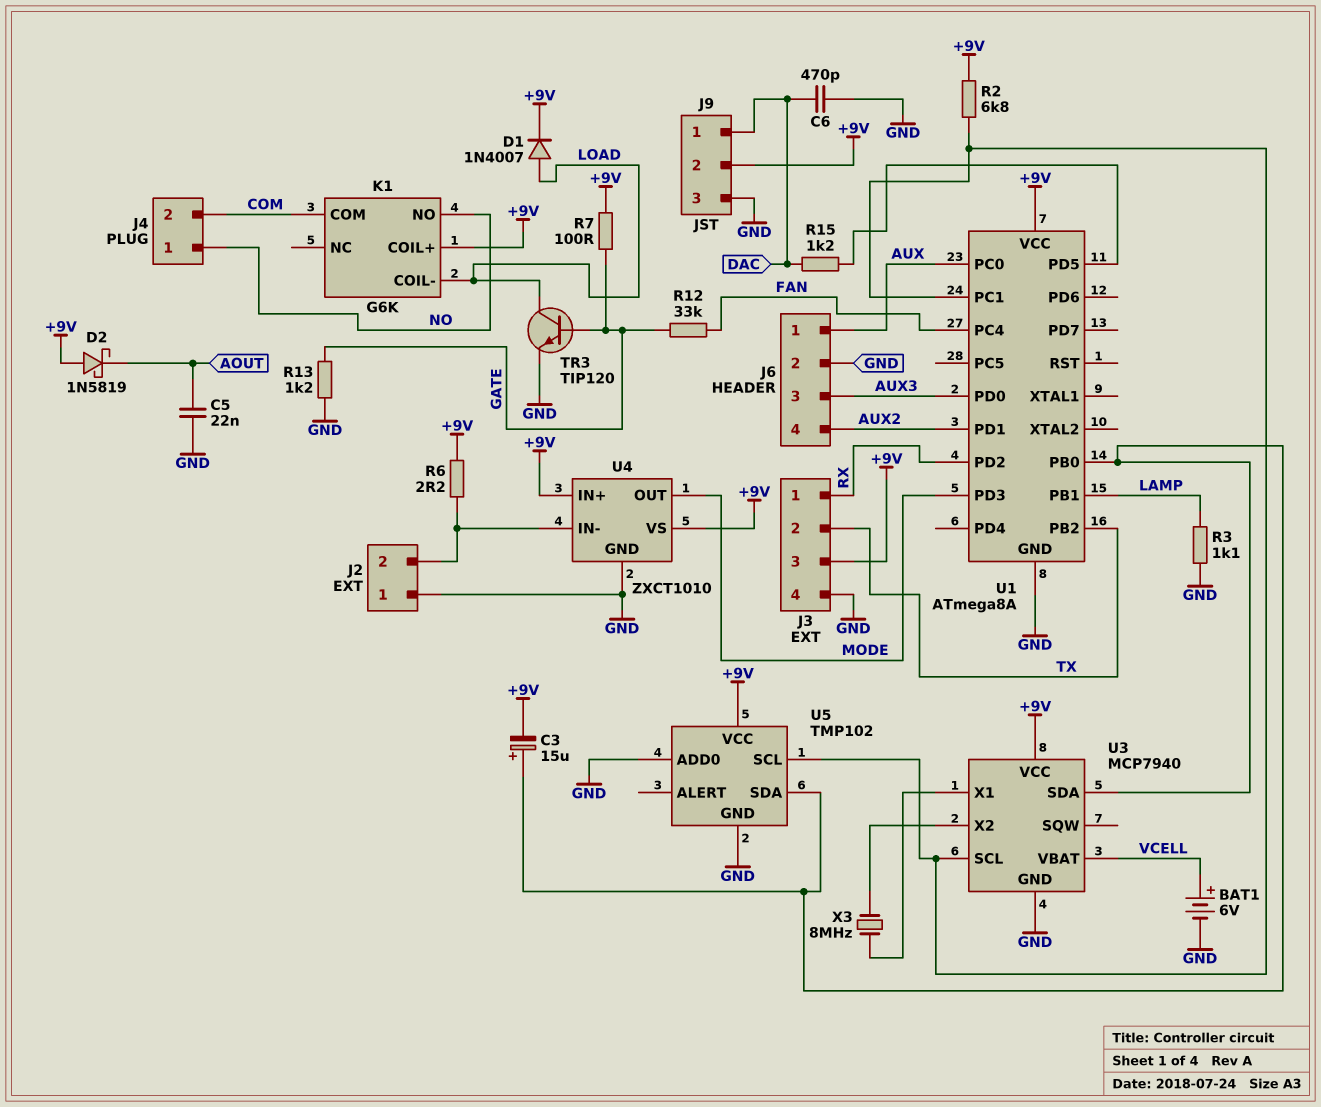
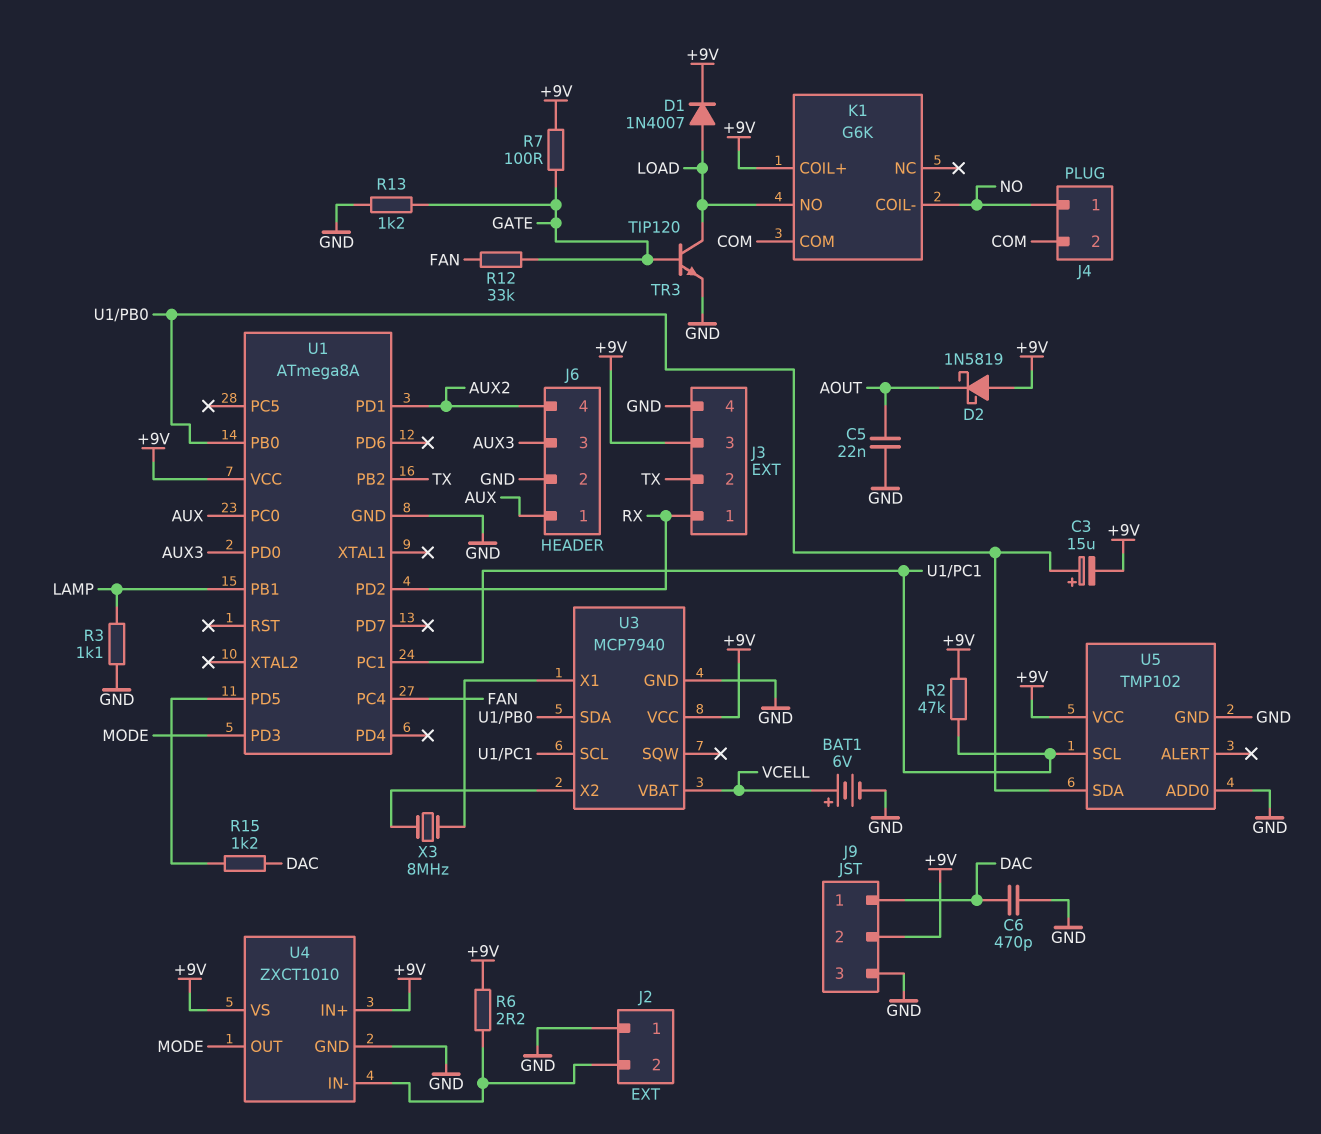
K1 pin COIL-: LOAD -> NO
K1 pin NO: NO -> LOAD
R2: 6.8k (+9V, U1/PC1) -> 47k (+9V, U1/PC1)

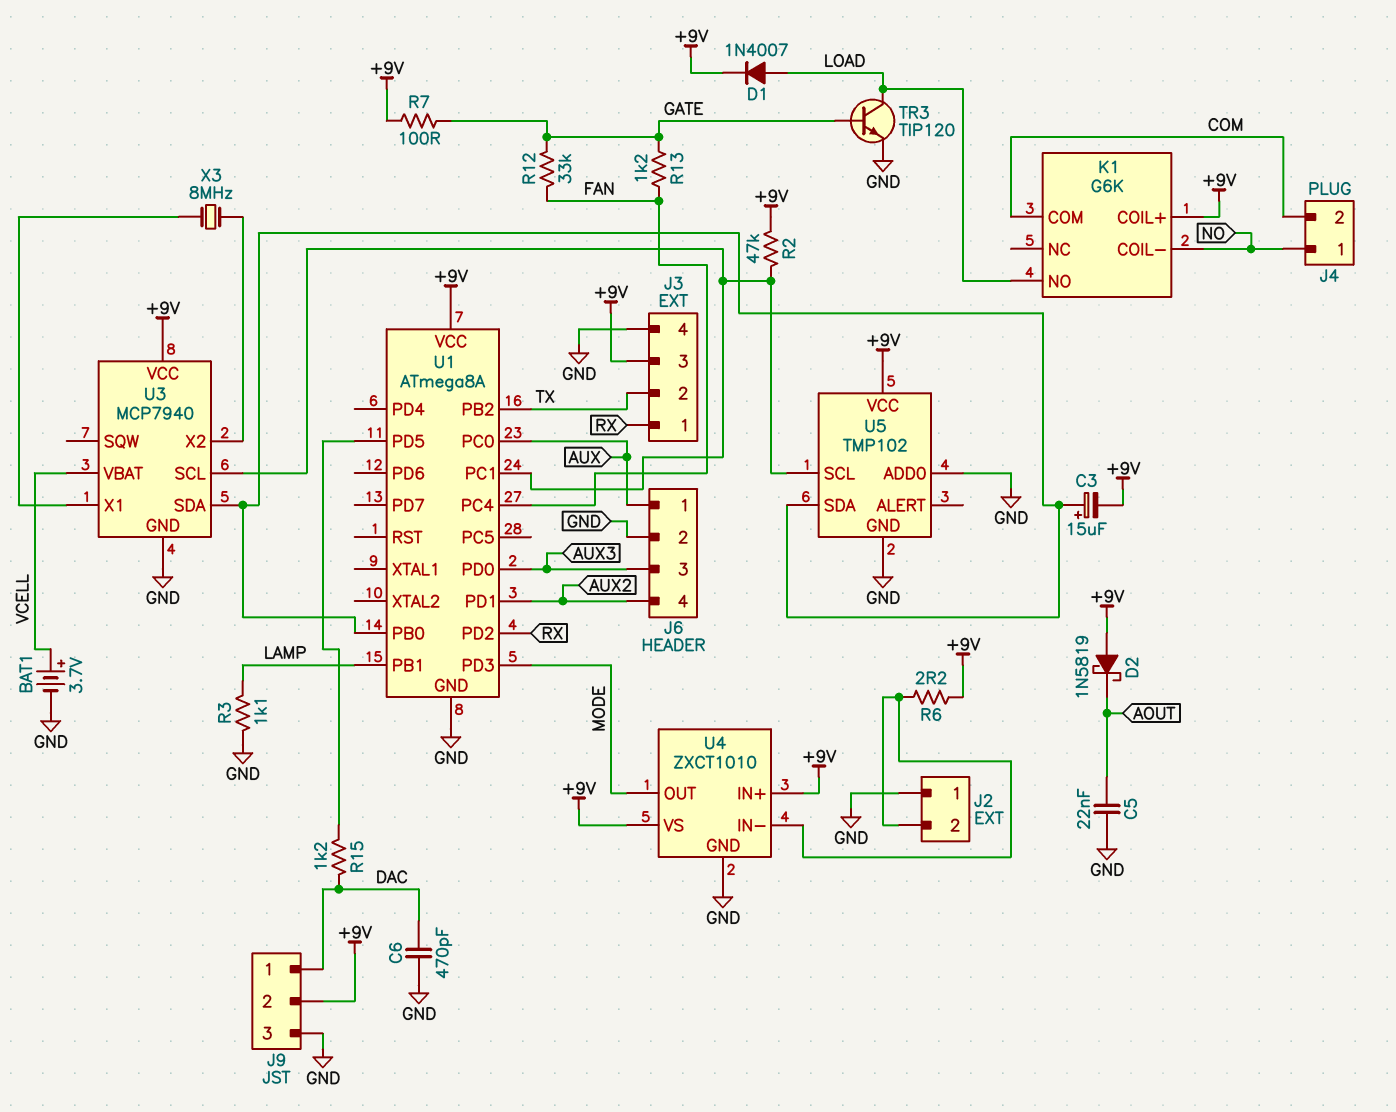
BAT1: 6V (plus VCELL, minus GND) -> 3.7V (plus VCELL, minus GND)
R13: 1.2k (GATE, GND) -> 1.2k (FAN, GATE)

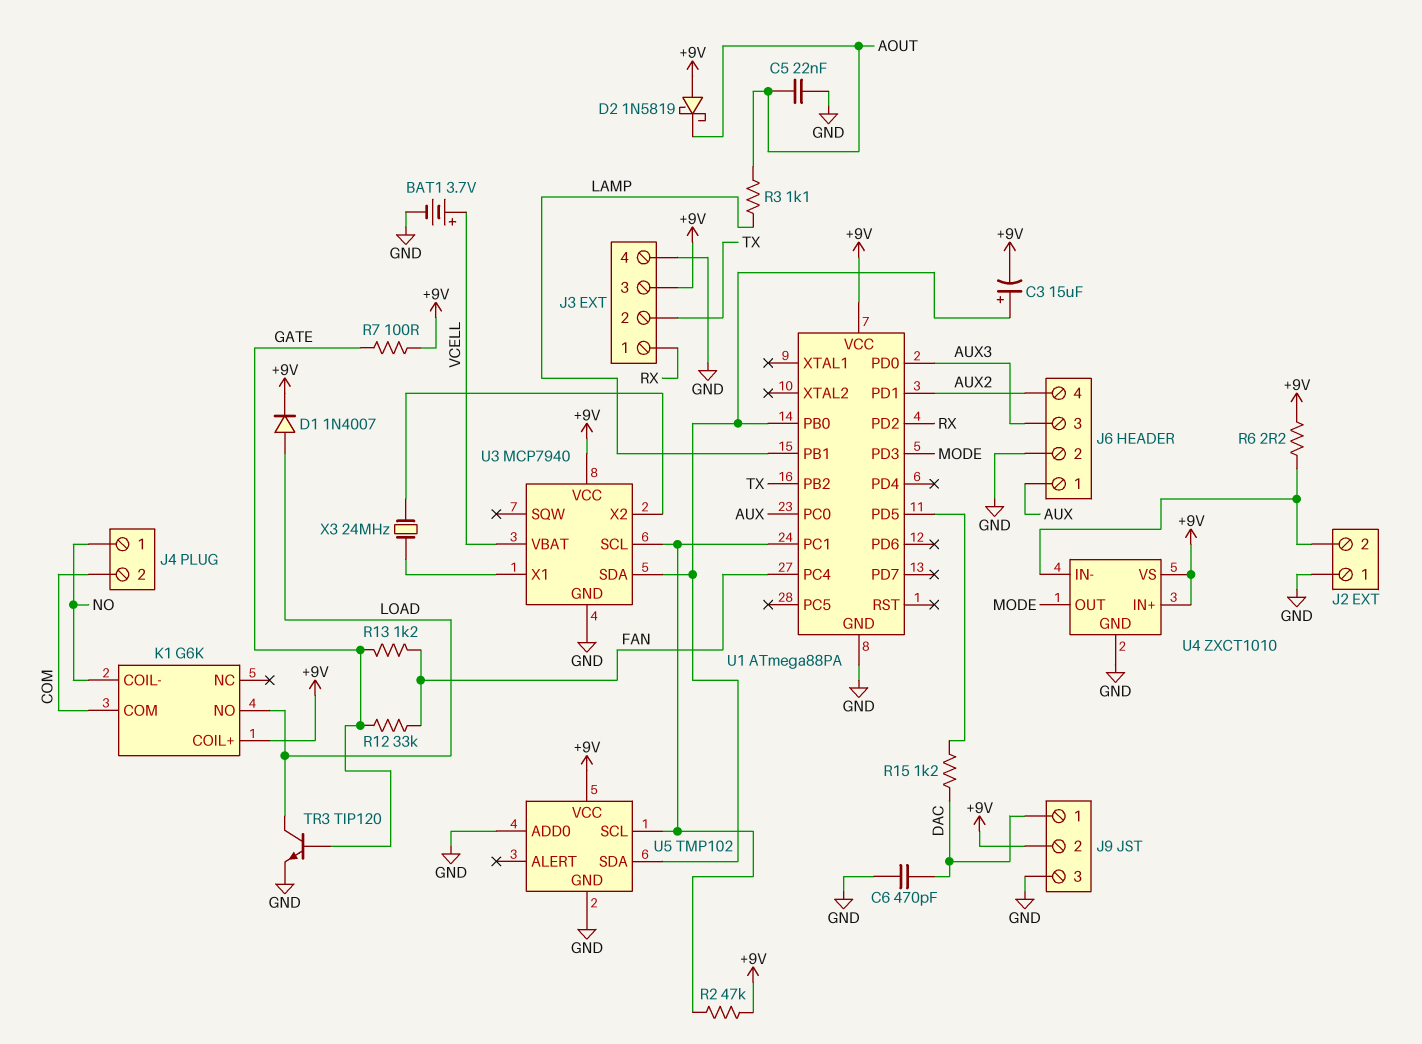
R3: 1.1k (GND, LAMP) -> 1.1k (AOUT, LAMP)
U1: ATmega8A -> ATmega88PA
X3: 8MHz (U3/X1, U3/X2) -> 24MHz (U3/X1, U3/X2)

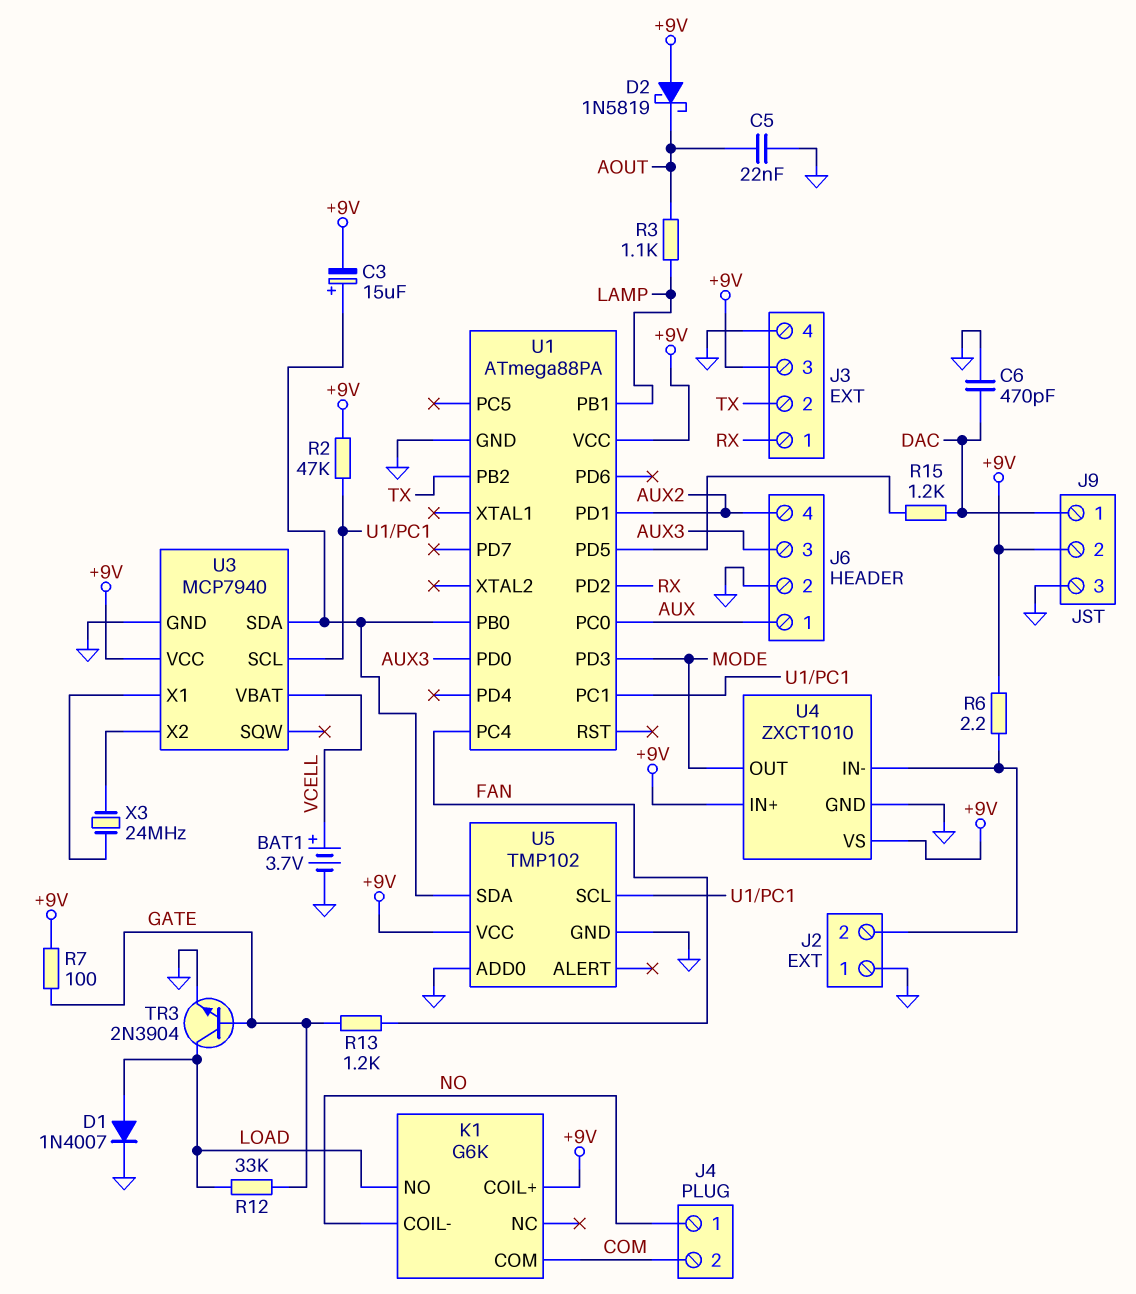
D1: diode 1N4007 (A LOAD, K +9V) -> diode 1N4007 (A LOAD, K GND)
R12: 33k (FAN, GATE) -> 33k (GATE, LOAD)
TR3: NPN TIP120 (B GATE, C LOAD, E GND) -> NPN 2N3904 (B GATE, C LOAD, E GND)

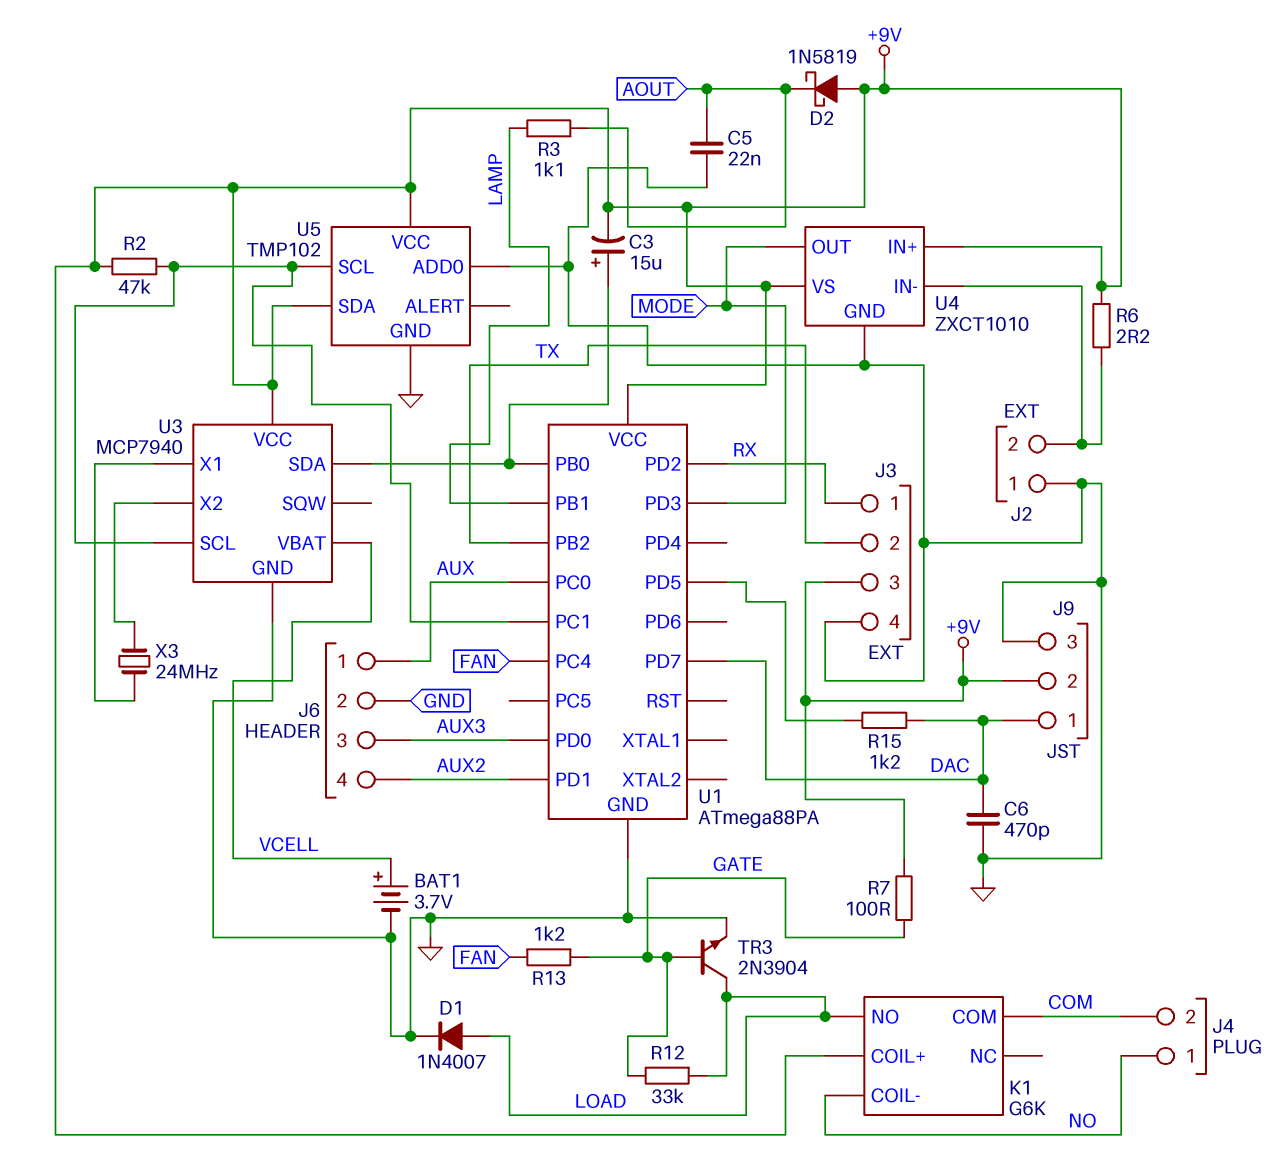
U1 pin PD7: none -> DAC
U5 pin SDA: U1/PB0 -> +9V

